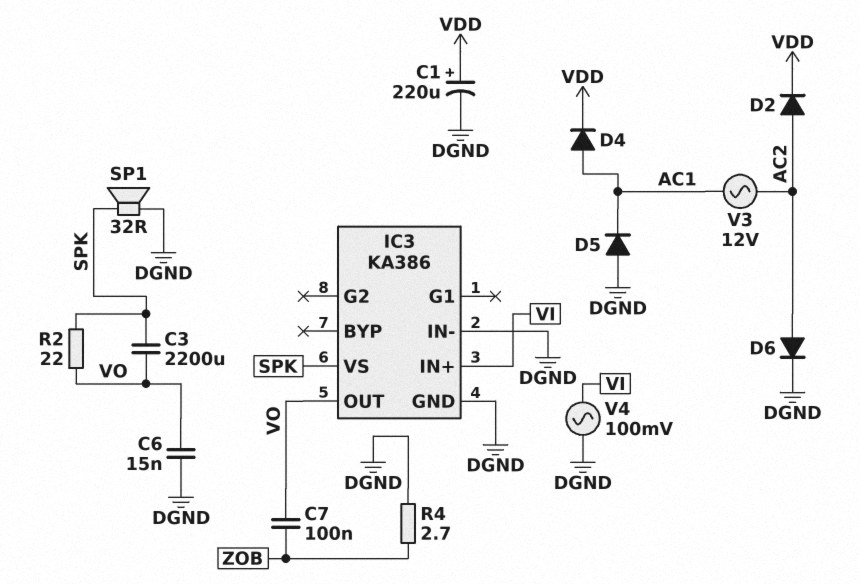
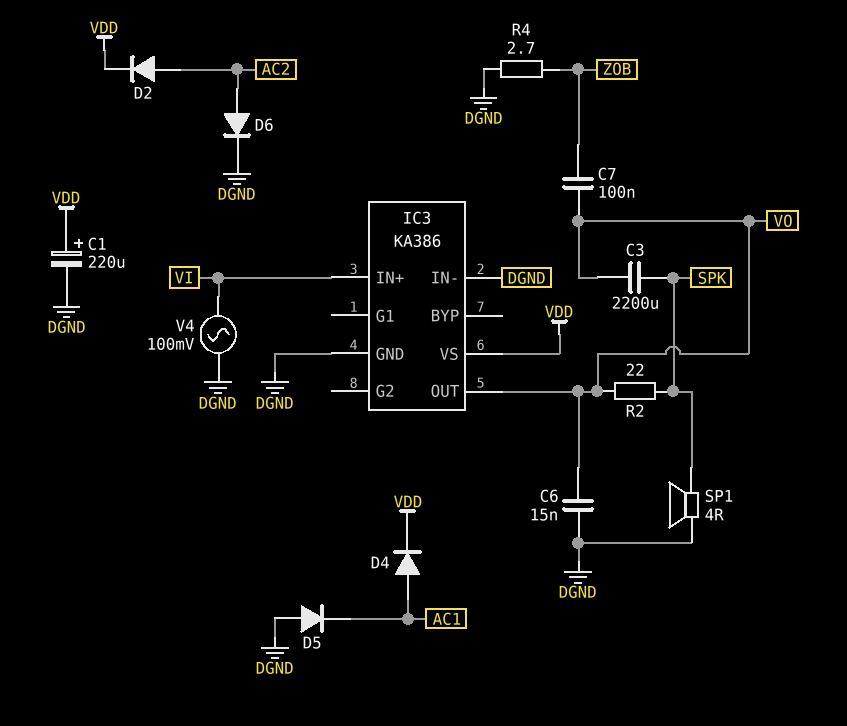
IC3 pin VS: SPK -> VDD
SP1: speaker 32R (DGND, SPK) -> speaker 4R (DGND, SPK)
V3: AC 12V (AC1, AC2) -> none

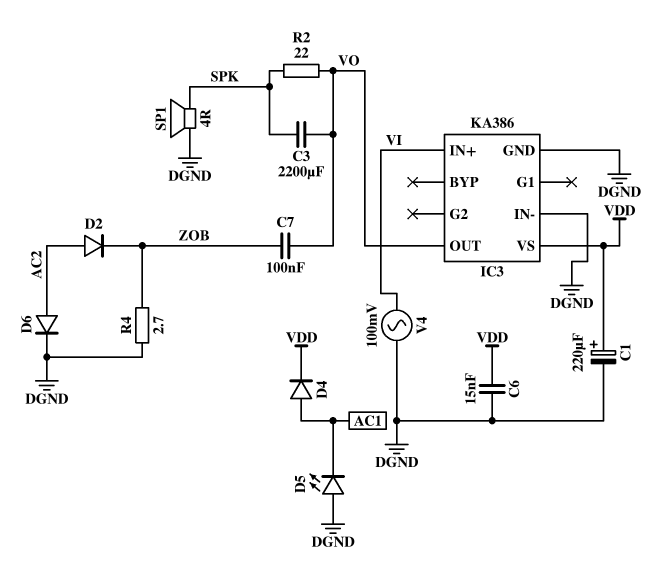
C6: 15nF (DGND, VO) -> 15nF (DGND, VDD)
D2: diode (A AC2, K VDD) -> diode (A AC2, K ZOB)
D5: diode (A DGND, K AC1) -> LED (A DGND, K AC1)

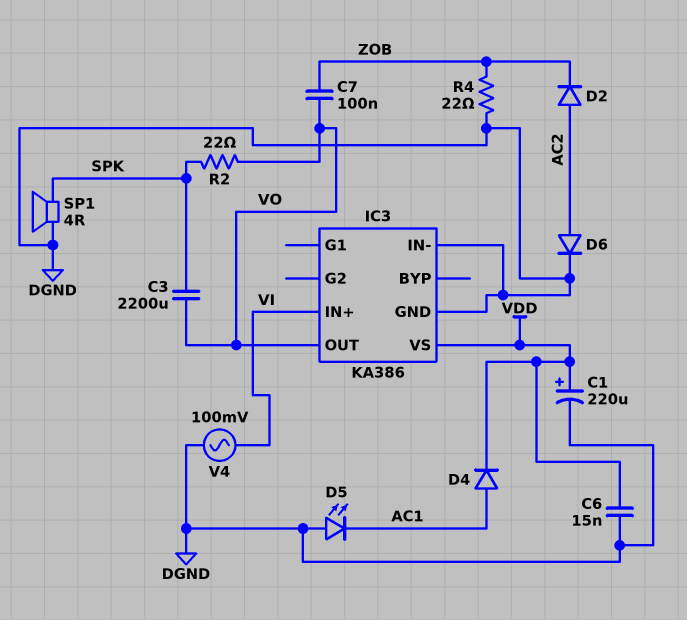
R4: 2.7 (DGND, ZOB) -> 22 (DGND, ZOB)

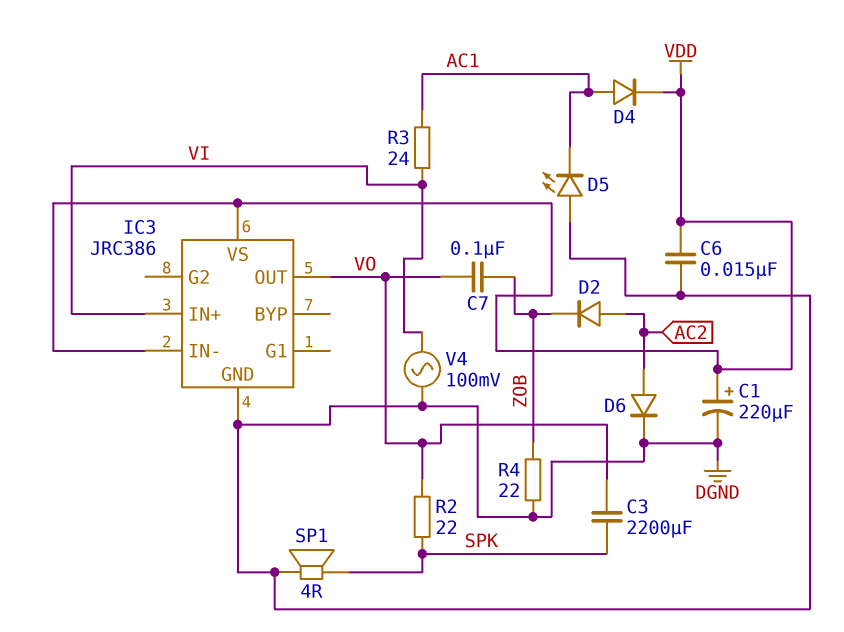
IC3: KA386 -> JRC386
IC3 pin IN-: DGND -> VDD
R3: none -> 24 (AC1, VI)

